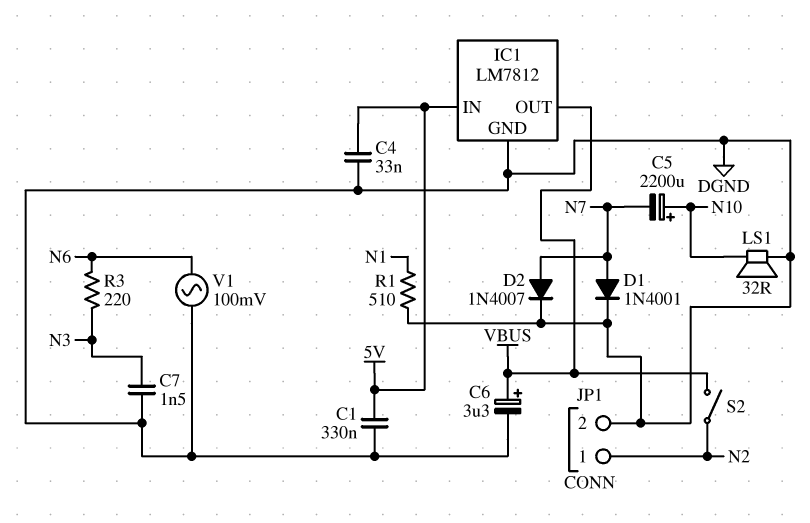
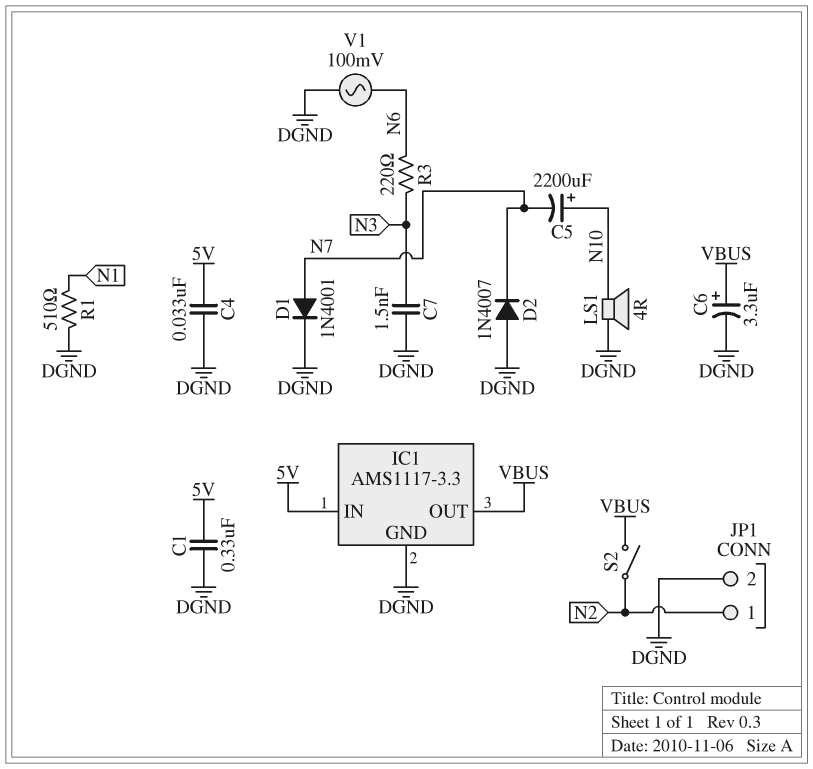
D2: diode 1N4007 (A N7, K DGND) -> diode 1N4007 (A DGND, K N7)
IC1: LM7812 -> AMS1117-3.3
LS1: speaker 32R (DGND, N10) -> speaker 4R (DGND, N10)

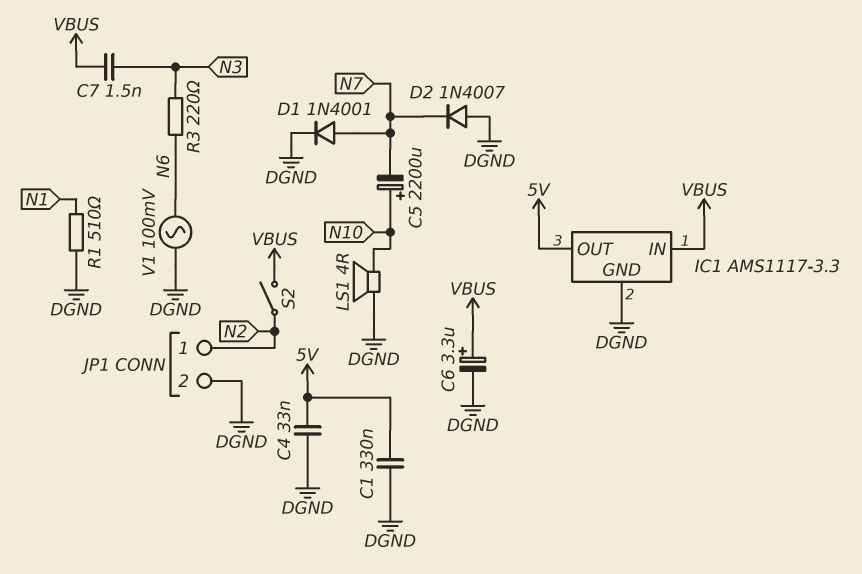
C7: 1.5nF (DGND, N3) -> 1.5nF (N3, VBUS)
IC1 pin IN: 5V -> VBUS
IC1 pin OUT: VBUS -> 5V

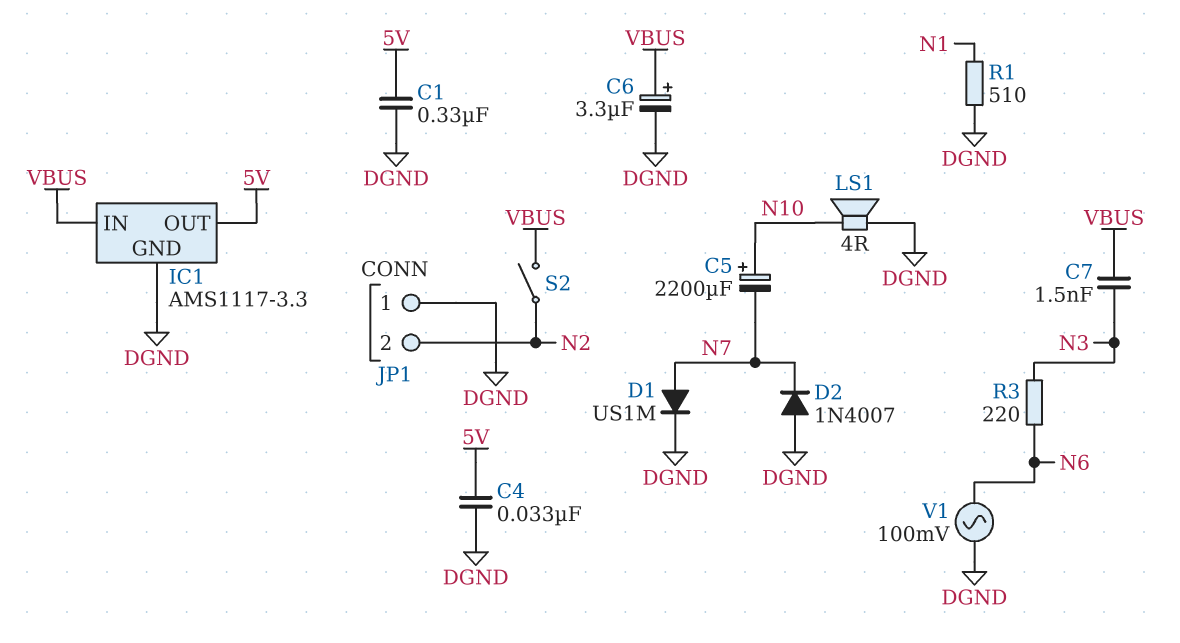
D1: diode 1N4001 (A N7, K DGND) -> diode US1M (A N7, K DGND)
JP1 pin 1: N2 -> DGND
JP1 pin 2: DGND -> N2

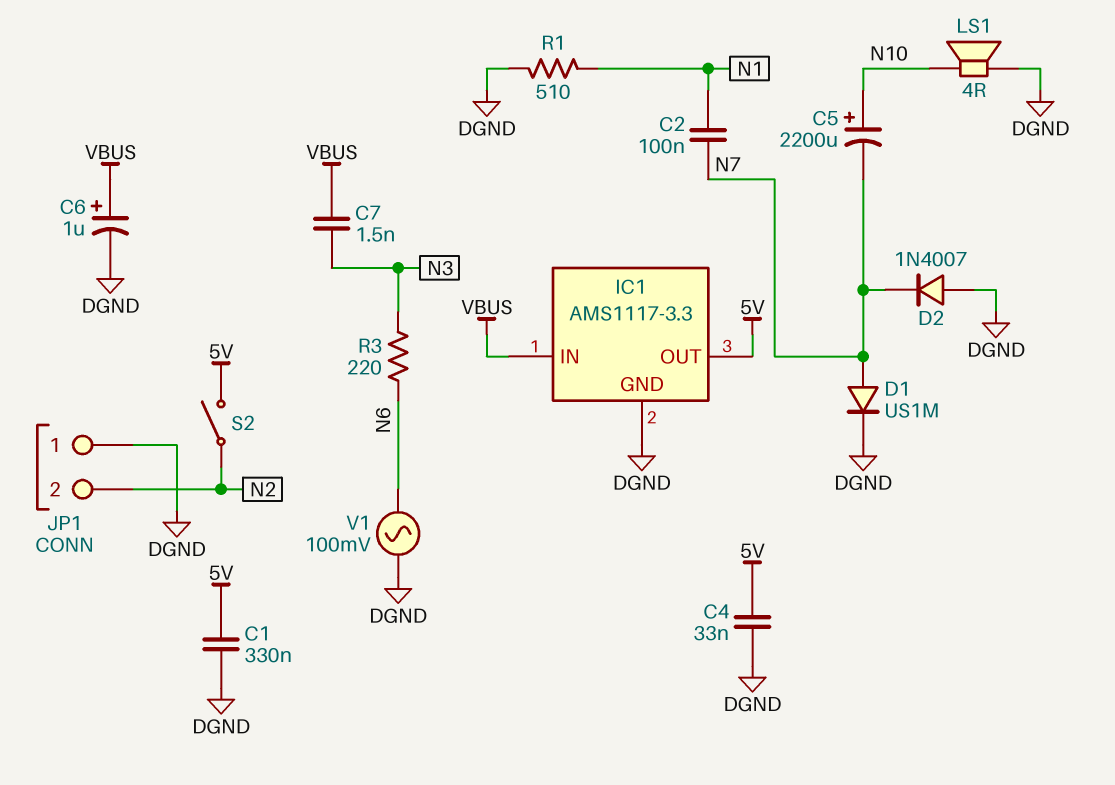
C2: none -> 100nF (N1, N7)
C6: 3.3uF (plus VBUS, minus DGND) -> 1uF (plus VBUS, minus DGND)
S2: switch (N2, VBUS) -> switch (5V, N2)

